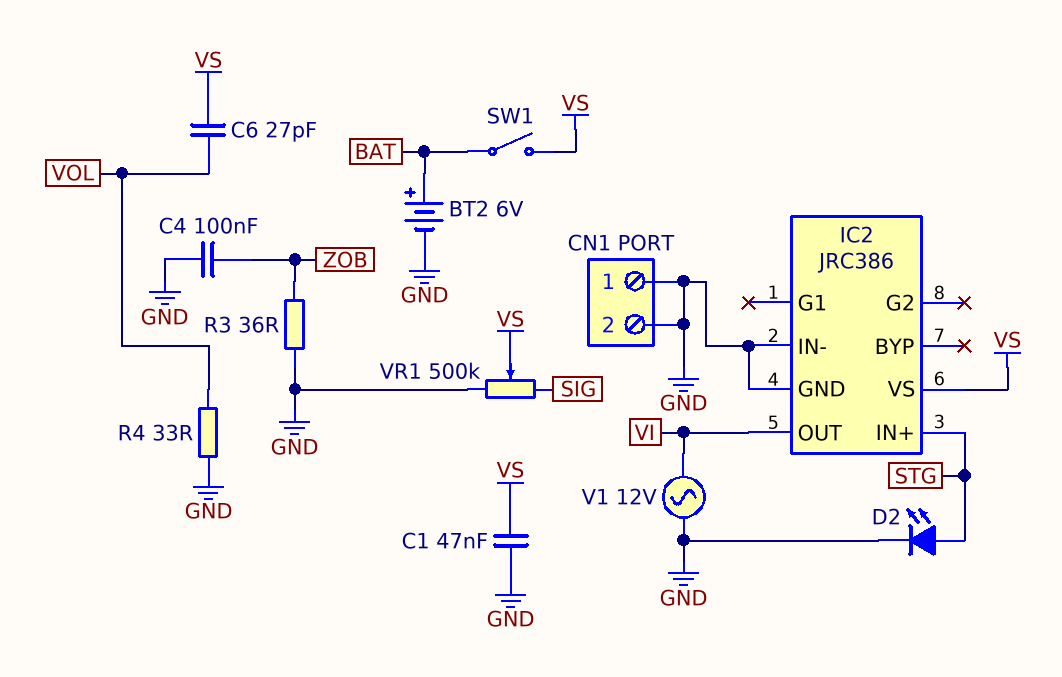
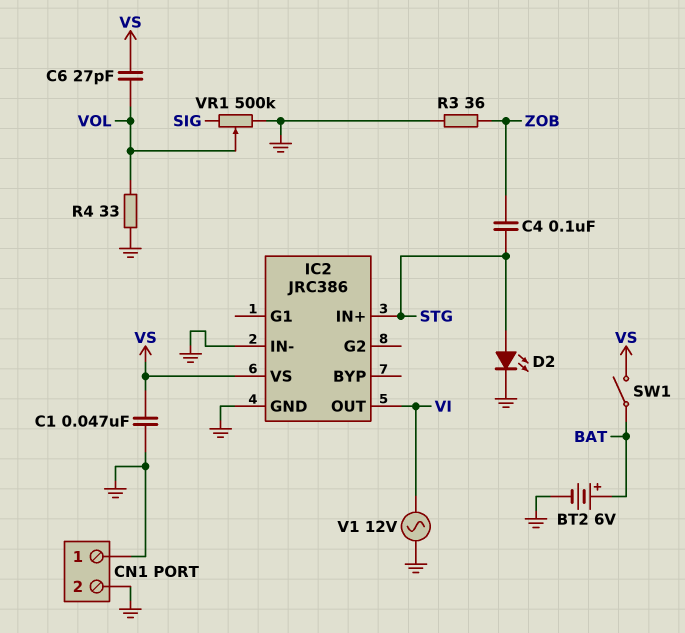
C4: 100nF (GND, ZOB) -> 100nF (STG, ZOB)
VR1: 500k (GND, SIG, wiper VS) -> 500k (GND, SIG, wiper VOL)

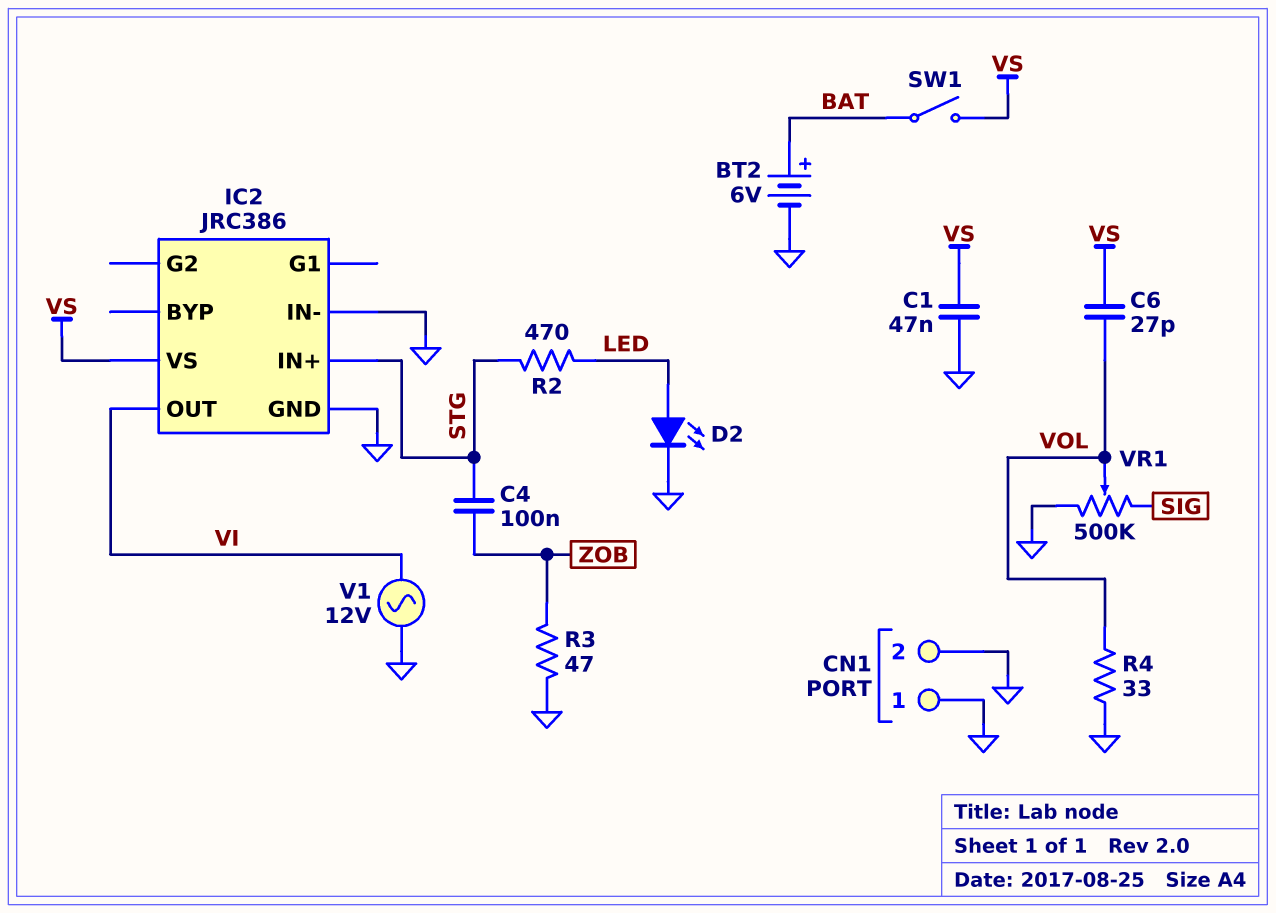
D2: LED (A STG, K GND) -> LED (A LED, K GND)
R2: none -> 470 (LED, STG)
R3: 36 (GND, ZOB) -> 47 (GND, ZOB)

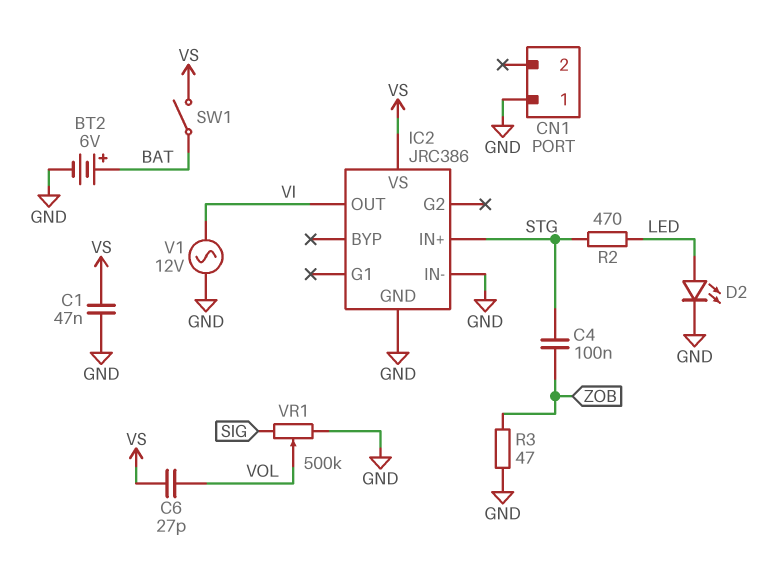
CN1 pin 2: GND -> none
R4: 33 (GND, VOL) -> none

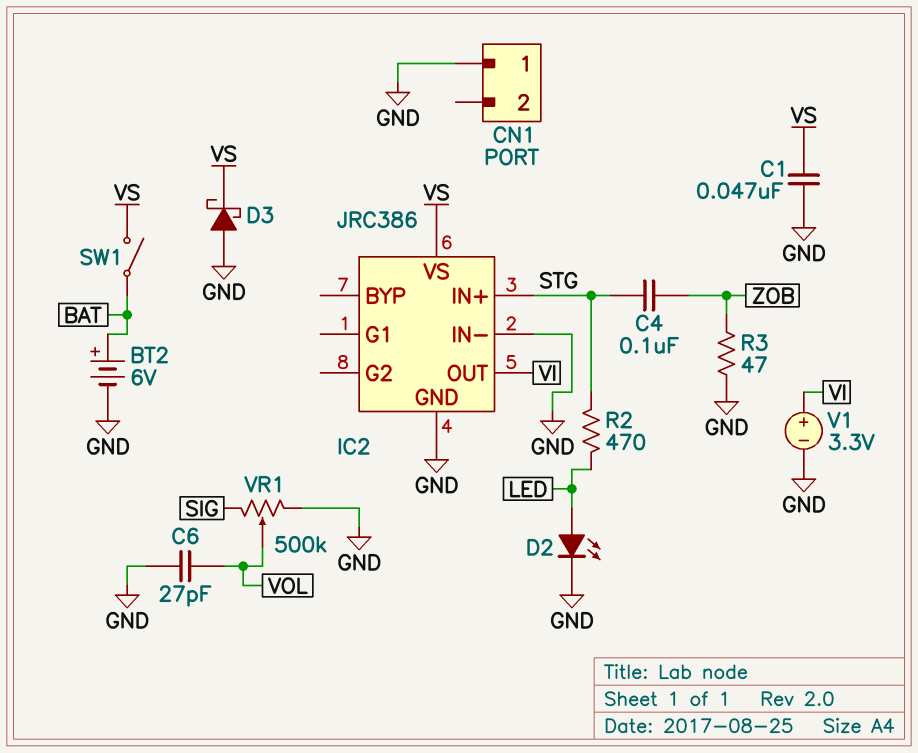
C6: 27pF (VOL, VS) -> 27pF (GND, VOL)
D3: none -> schottky (A GND, K VS)
V1: AC 12V (GND, VI) -> 3.3V (plus VI, minus GND)

